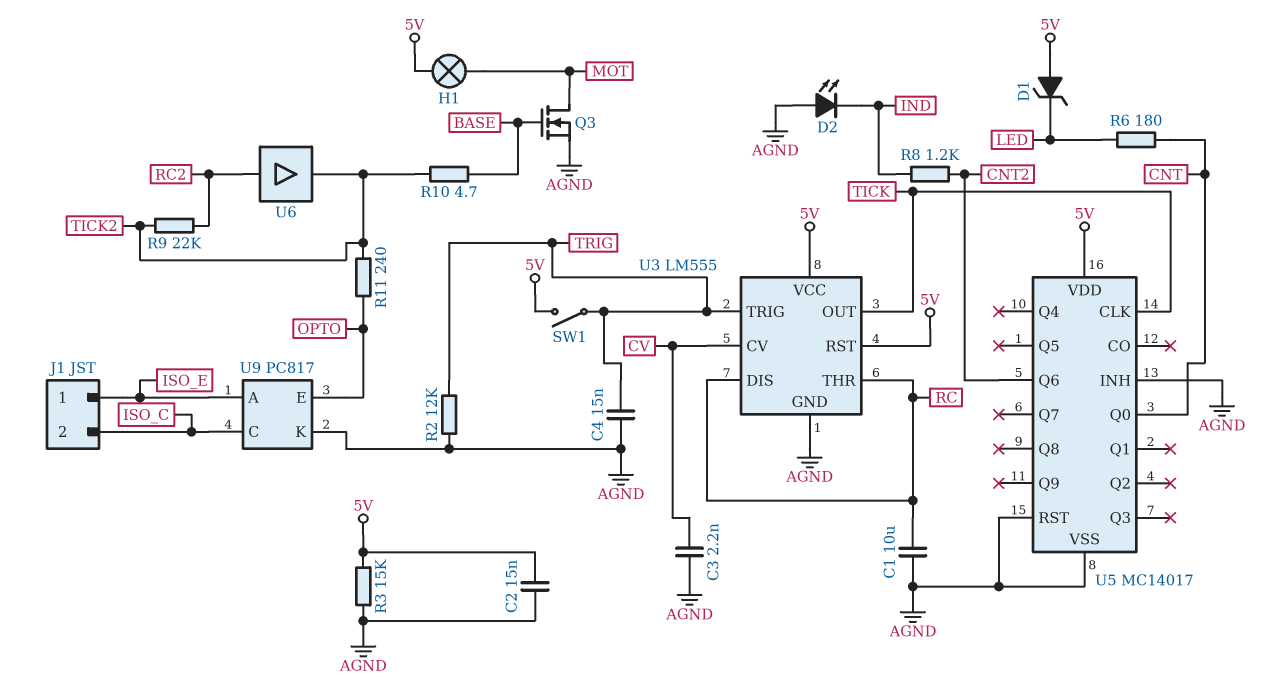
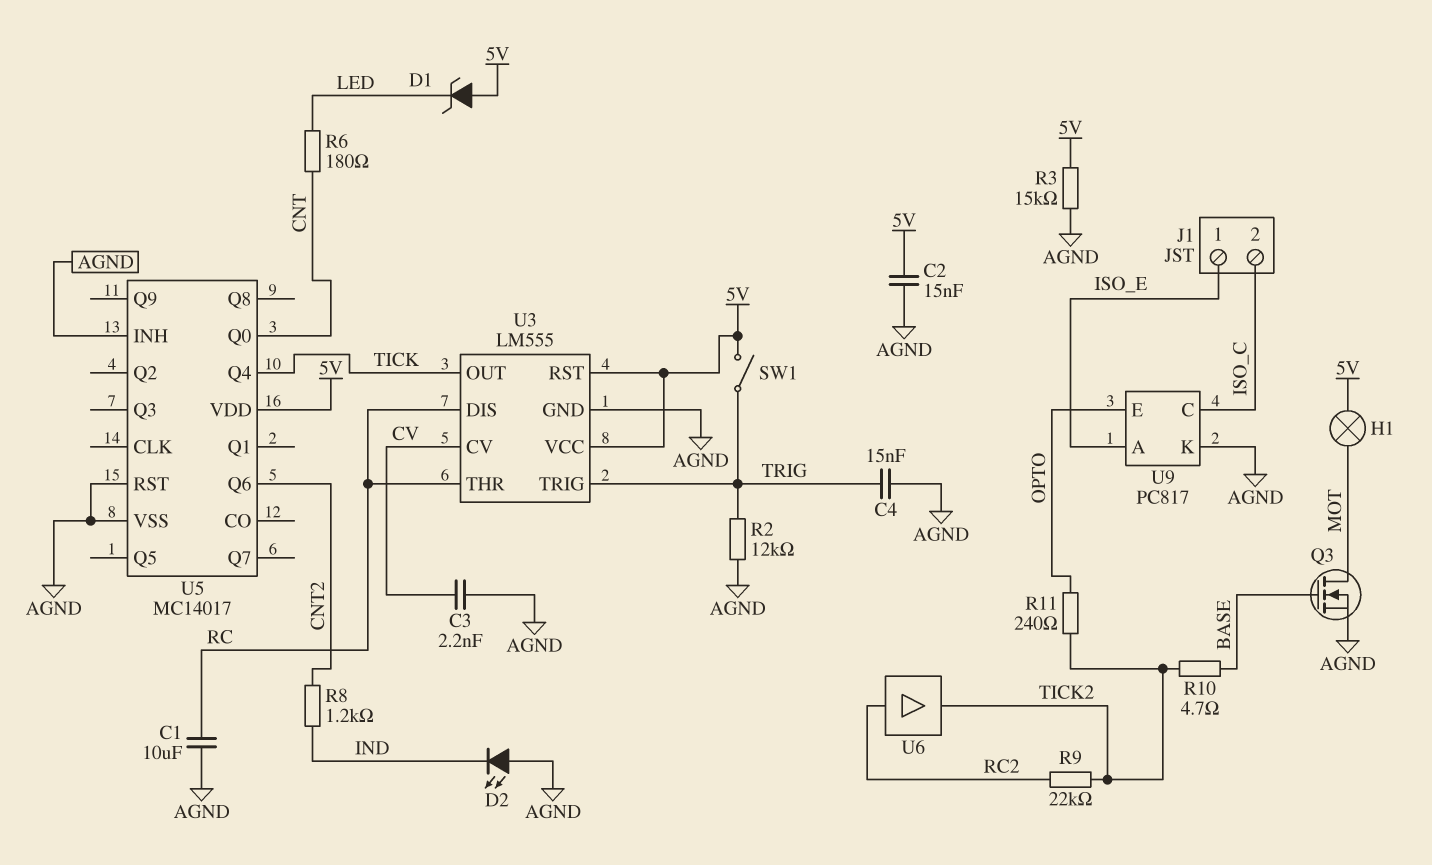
U5 pin CLK: TICK -> none
U5 pin Q4: none -> TICK

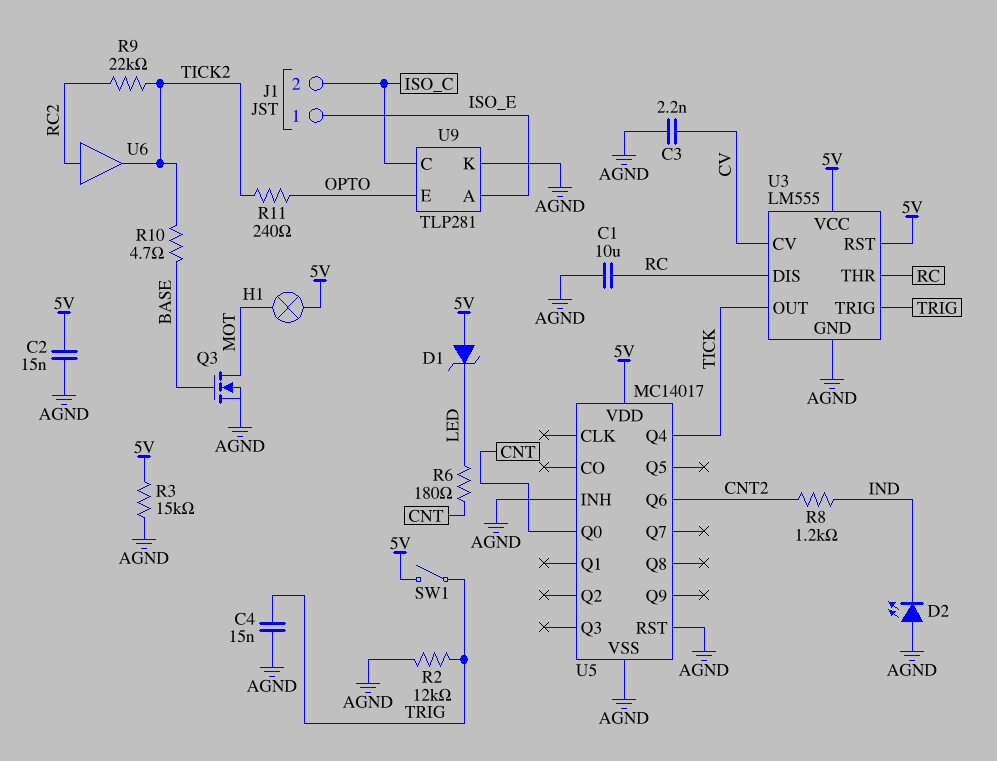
U9: PC817 -> TLP281

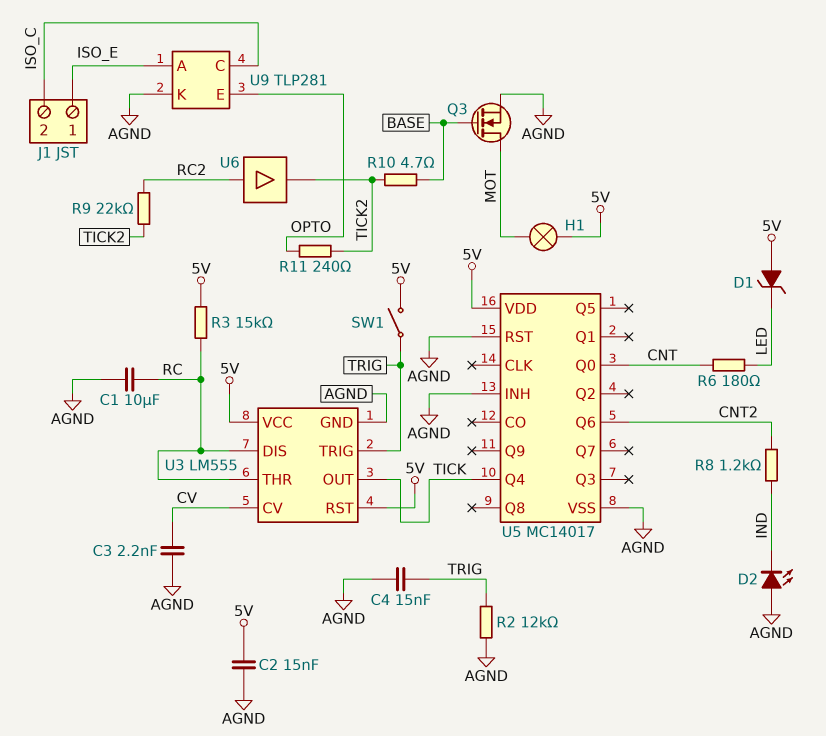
R3: 15k (5V, AGND) -> 15k (5V, RC)

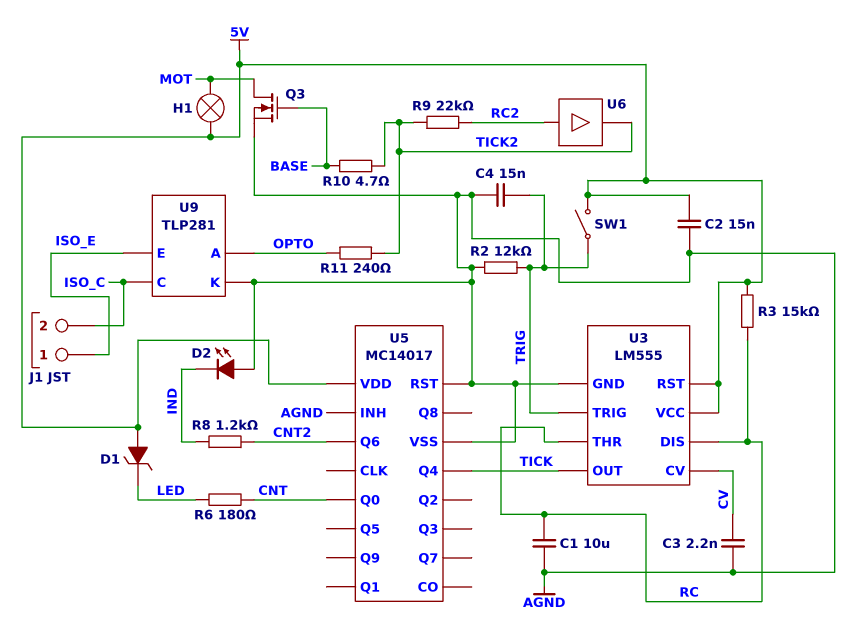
U9 pin A: ISO_E -> OPTO
U9 pin E: OPTO -> ISO_E

